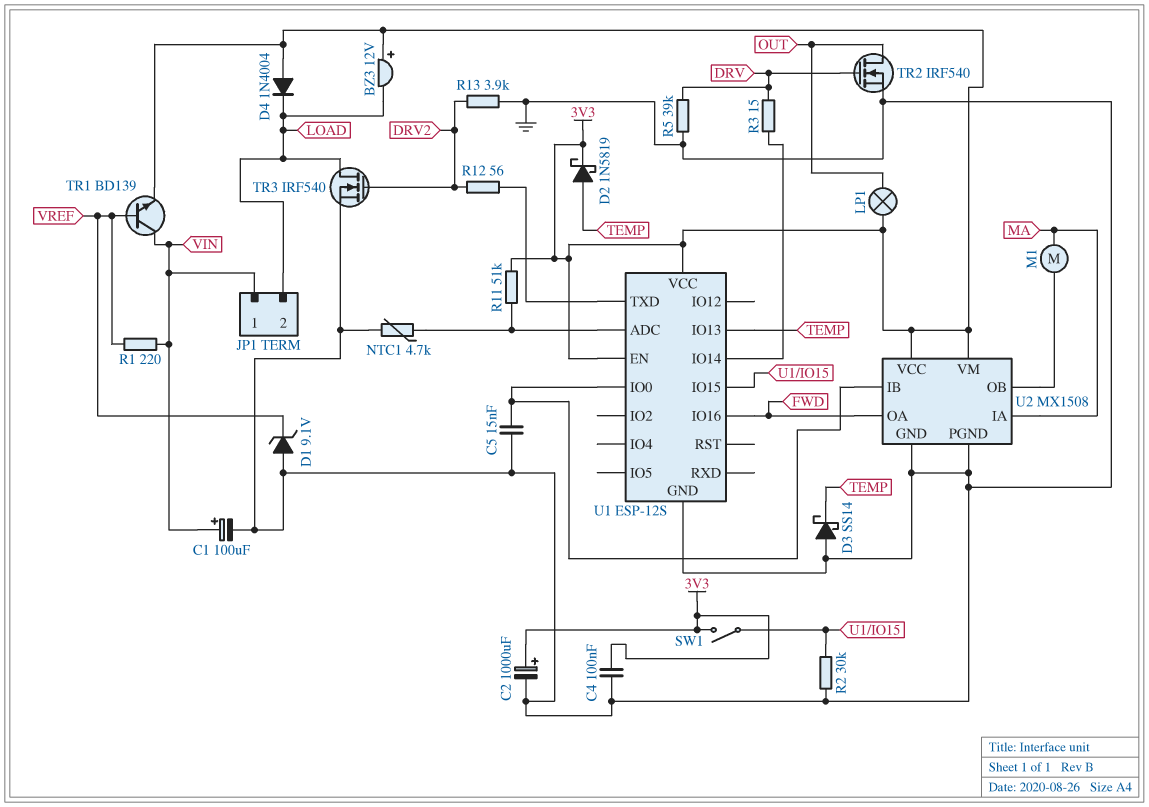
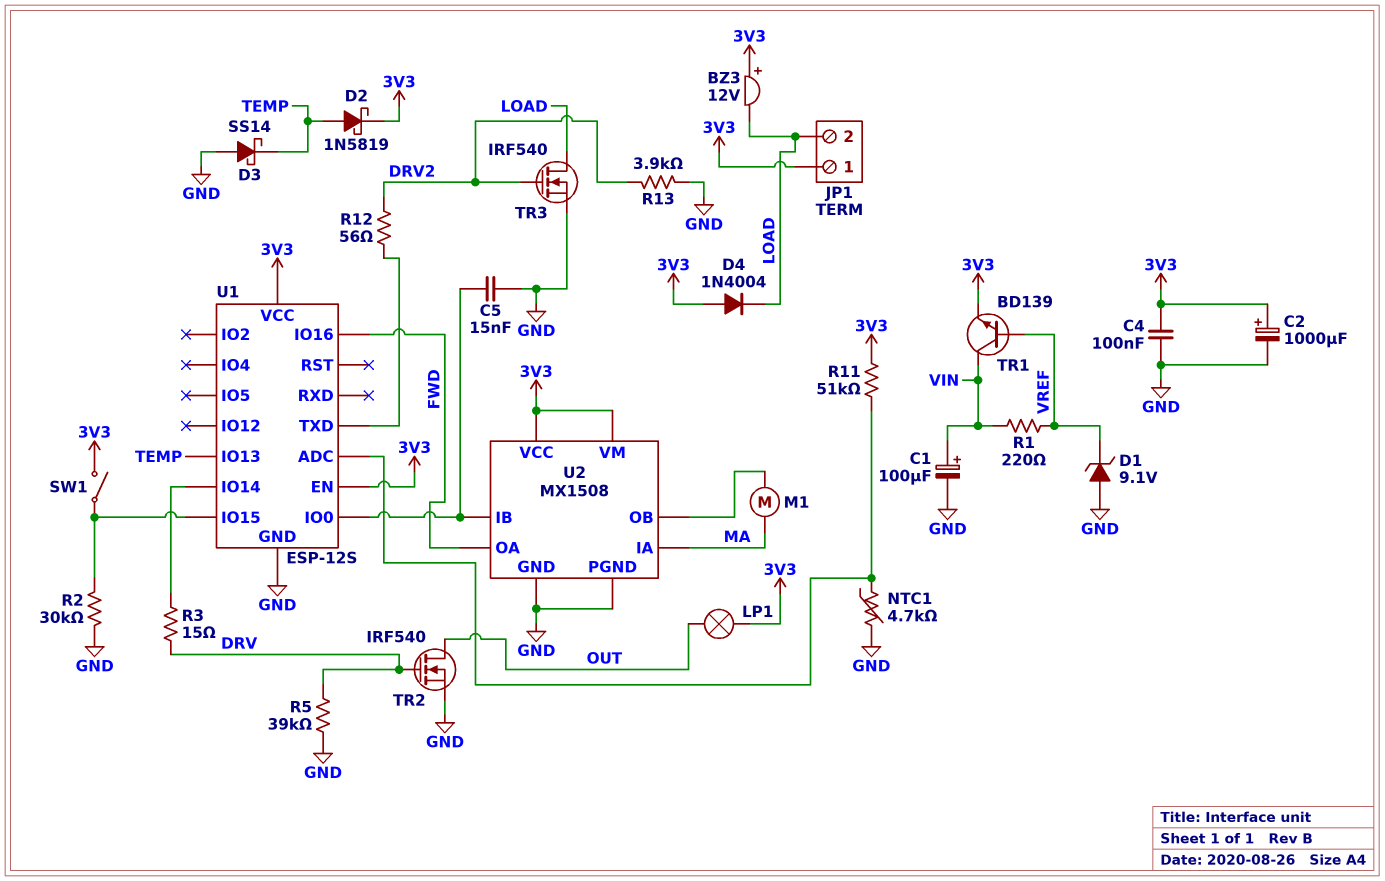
JP1 pin 1: VIN -> 3V3

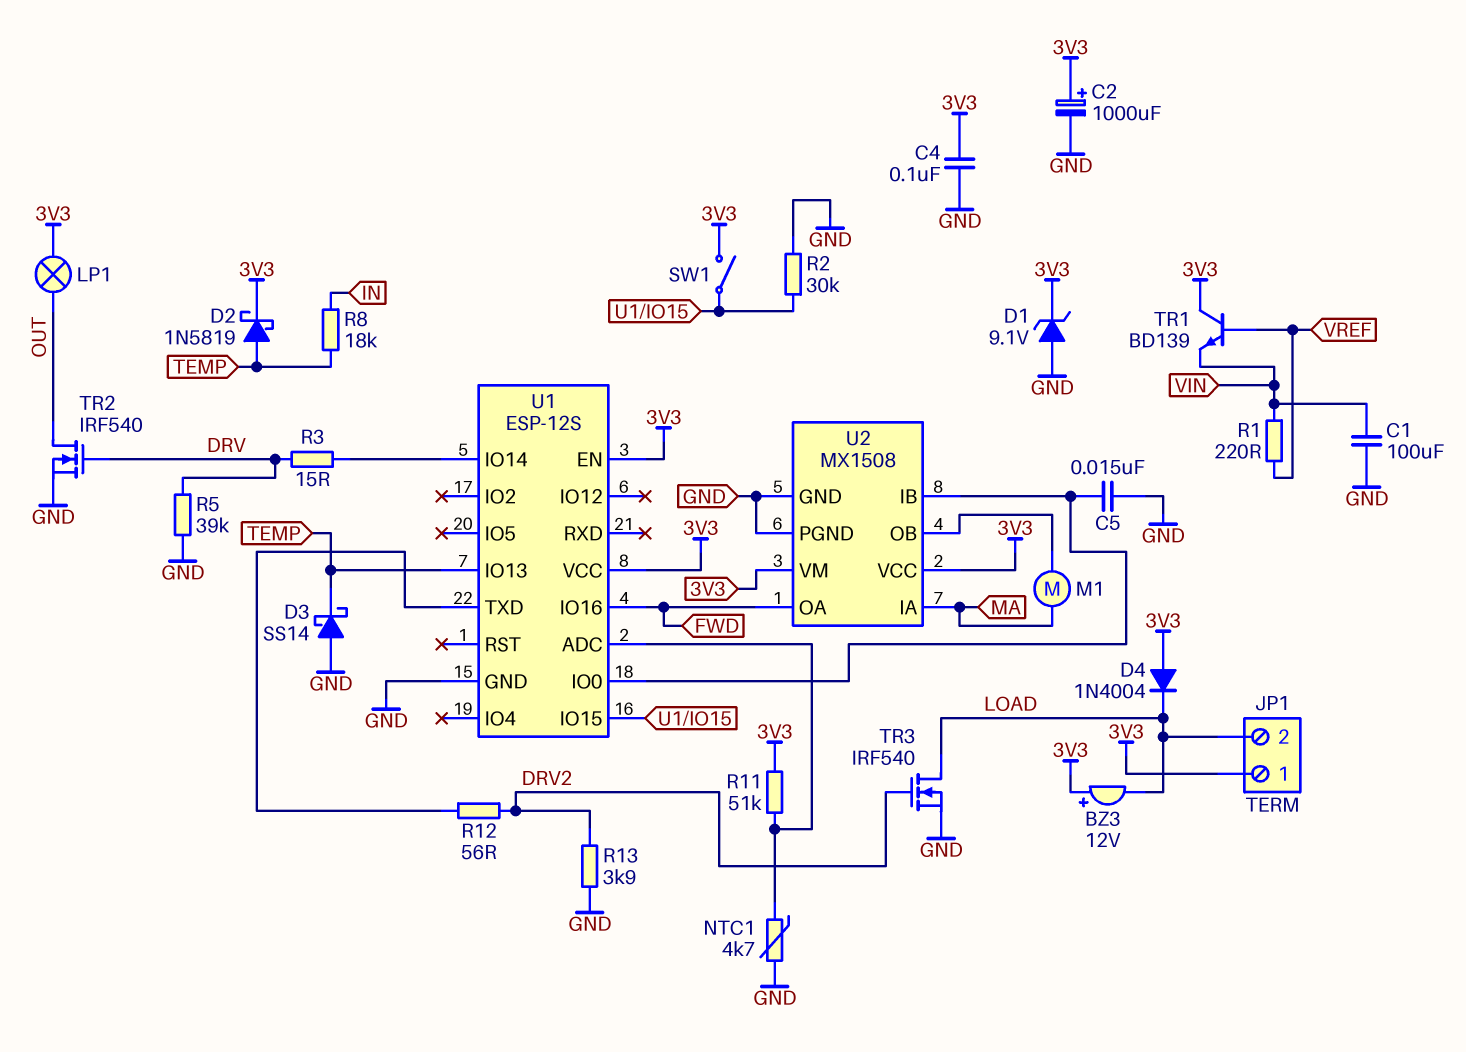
C1: 100uF (plus VIN, minus GND) -> 100uF (GND, VIN)
D1: zener 9.1V (A GND, K VREF) -> zener 9.1V (A GND, K 3V3)
R8: none -> 18k (IN, TEMP)
TR1: NPN BD139 (B VREF, C VIN, E 3V3) -> NPN BD139 (B VREF, C 3V3, E VIN)

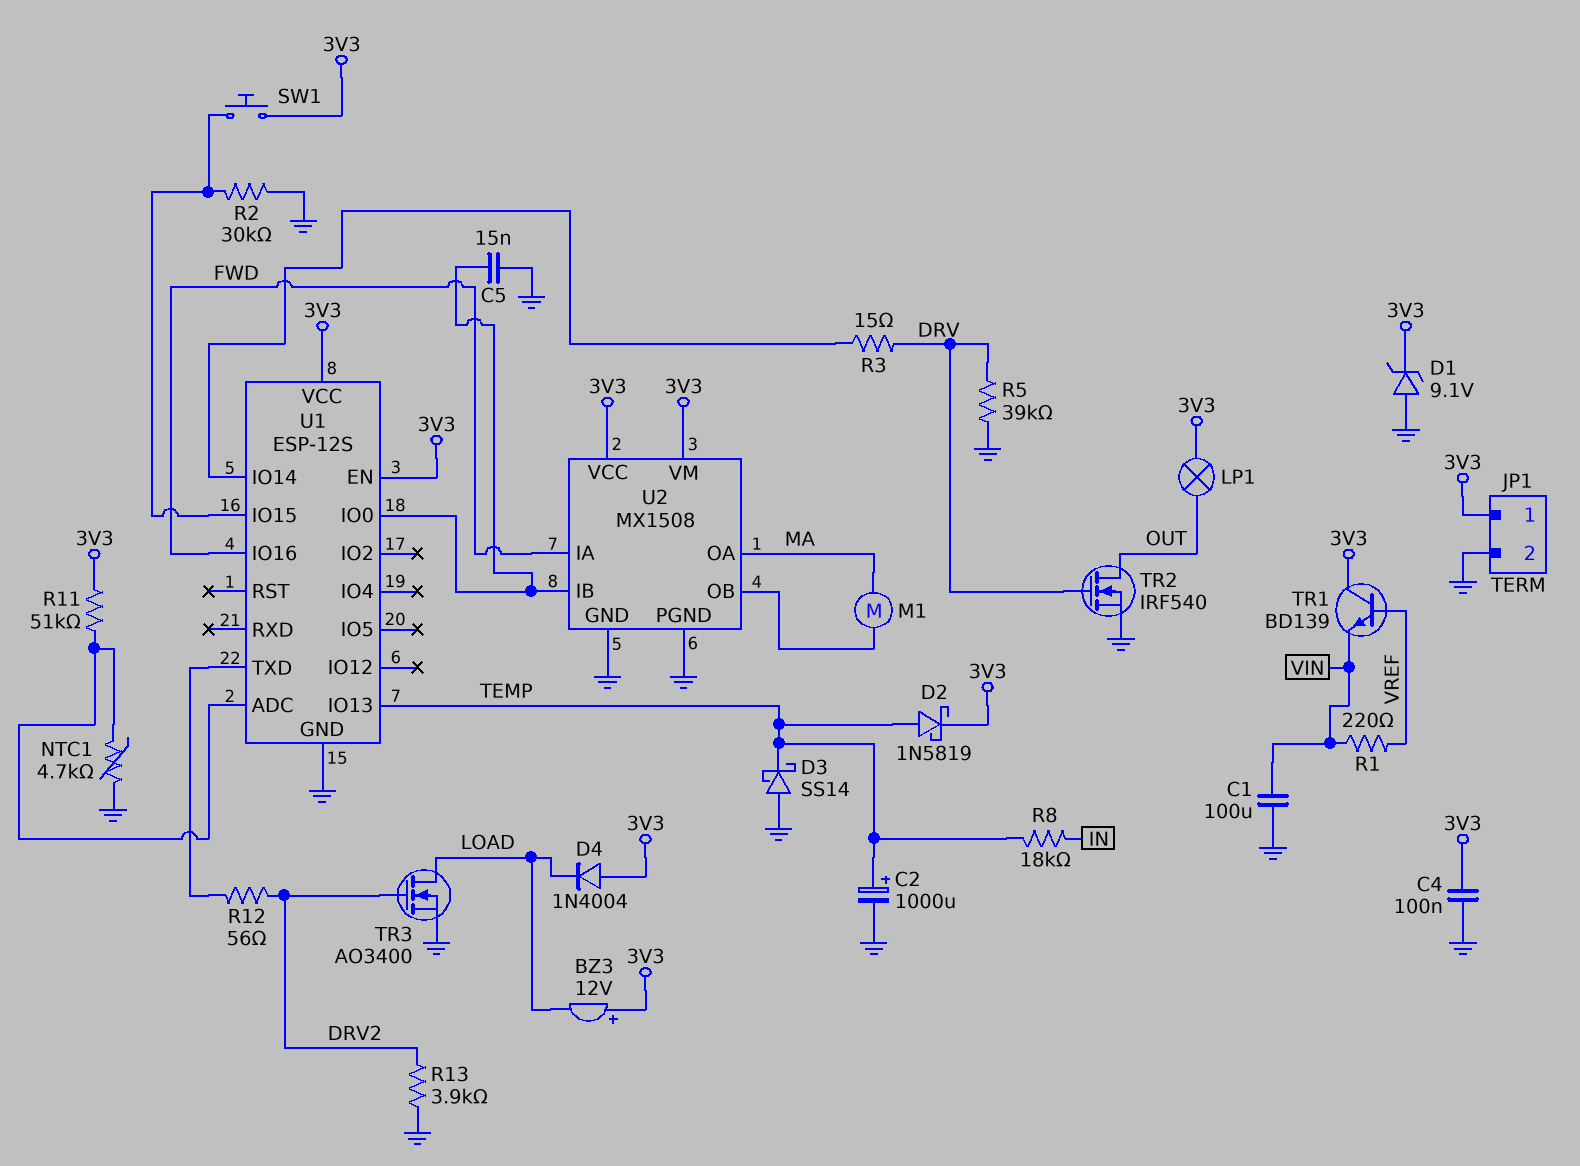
C2: 1000uF (plus 3V3, minus GND) -> 1000uF (plus TEMP, minus GND)
JP1 pin 2: LOAD -> GND
SW1: switch (3V3, U1/IO15) -> button (3V3, U1/IO15)
TR3: NMOS IRF540 (G DRV2, D LOAD, S GND) -> NMOS AO3400 (G DRV2, D LOAD, S GND)
U2 pin IA: MA -> FWD
U2 pin OA: FWD -> MA

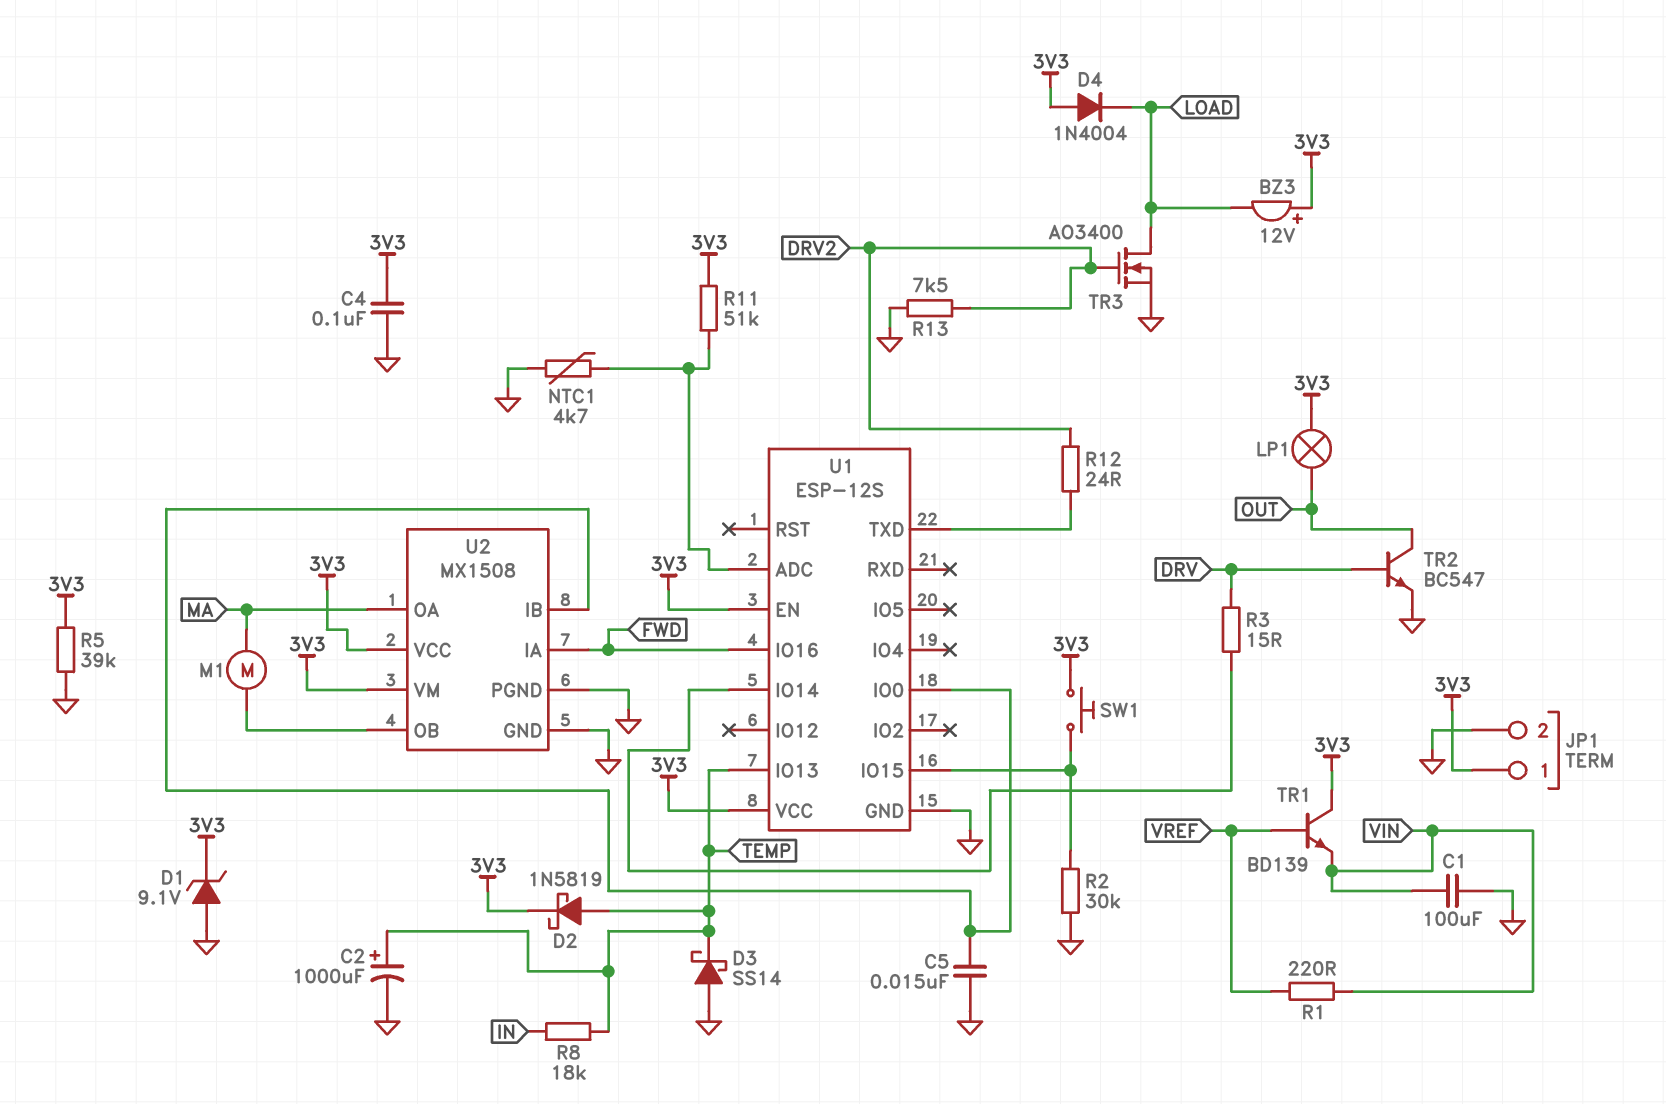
R5: 39k (DRV, GND) -> 39k (3V3, GND)
R12: 56 (DRV2, U1/TXD) -> 24 (DRV2, U1/TXD)
R13: 3.9k (DRV2, GND) -> 7.5k (DRV2, GND)
TR2: NMOS IRF540 (G DRV, D OUT, S GND) -> NPN BC547 (B DRV, C OUT, E GND)

